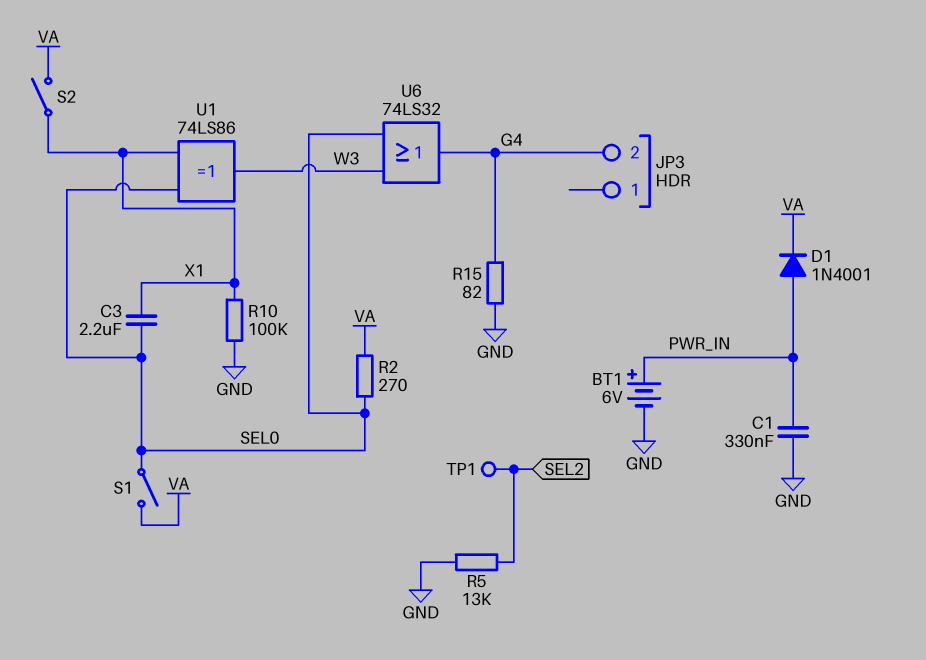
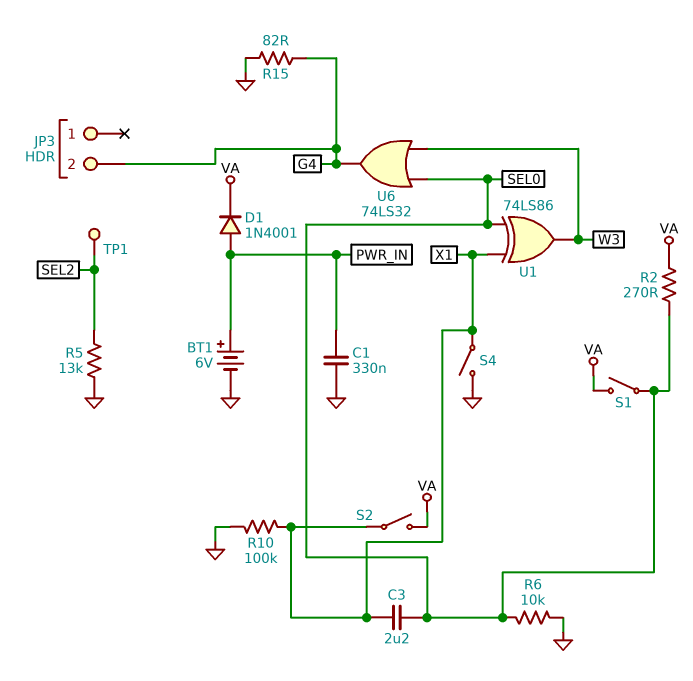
R6: none -> 10k (GND, SEL0)
S4: none -> switch (GND, X1)

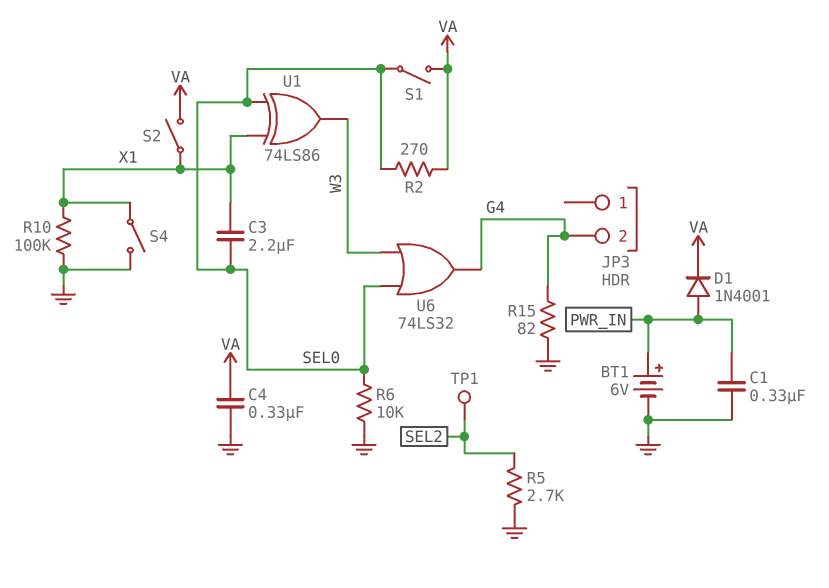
C4: none -> 330nF (GND, VA)
R5: 13k (GND, SEL2) -> 2.7k (GND, SEL2)

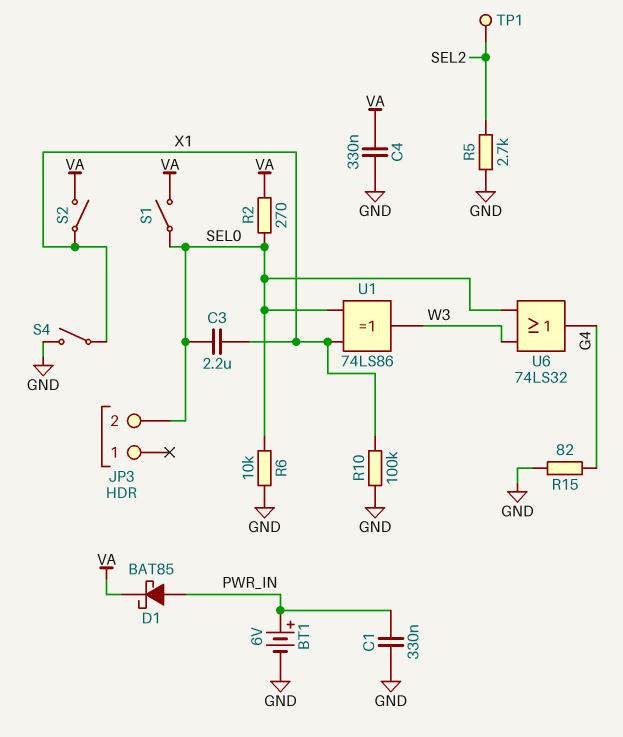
D1: diode 1N4001 (A PWR_IN, K VA) -> schottky BAT85 (A PWR_IN, K VA)
JP3 pin 2: G4 -> SEL0

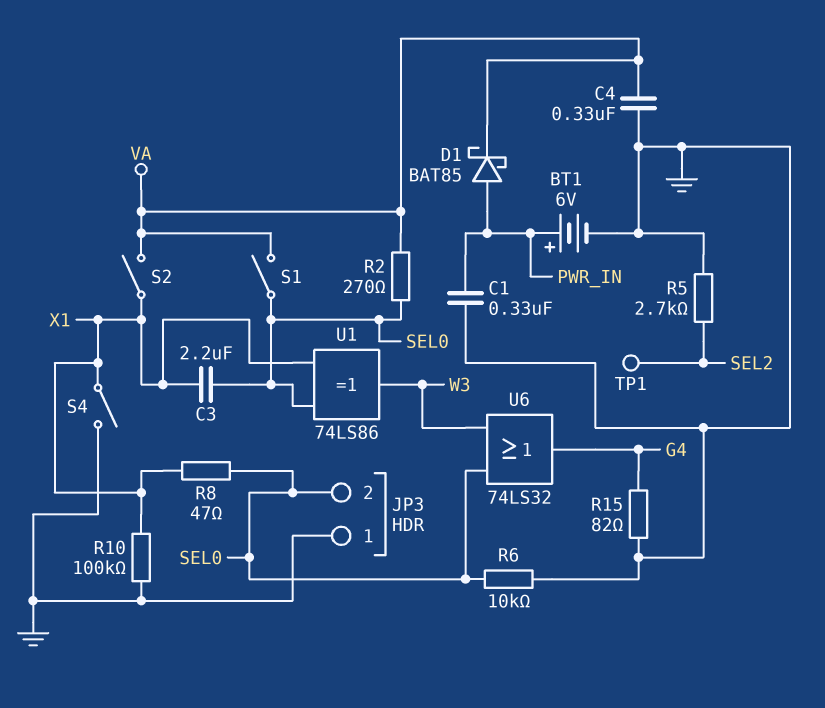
JP3 pin 1: none -> GND
R8: none -> 47 (SEL0, X1)

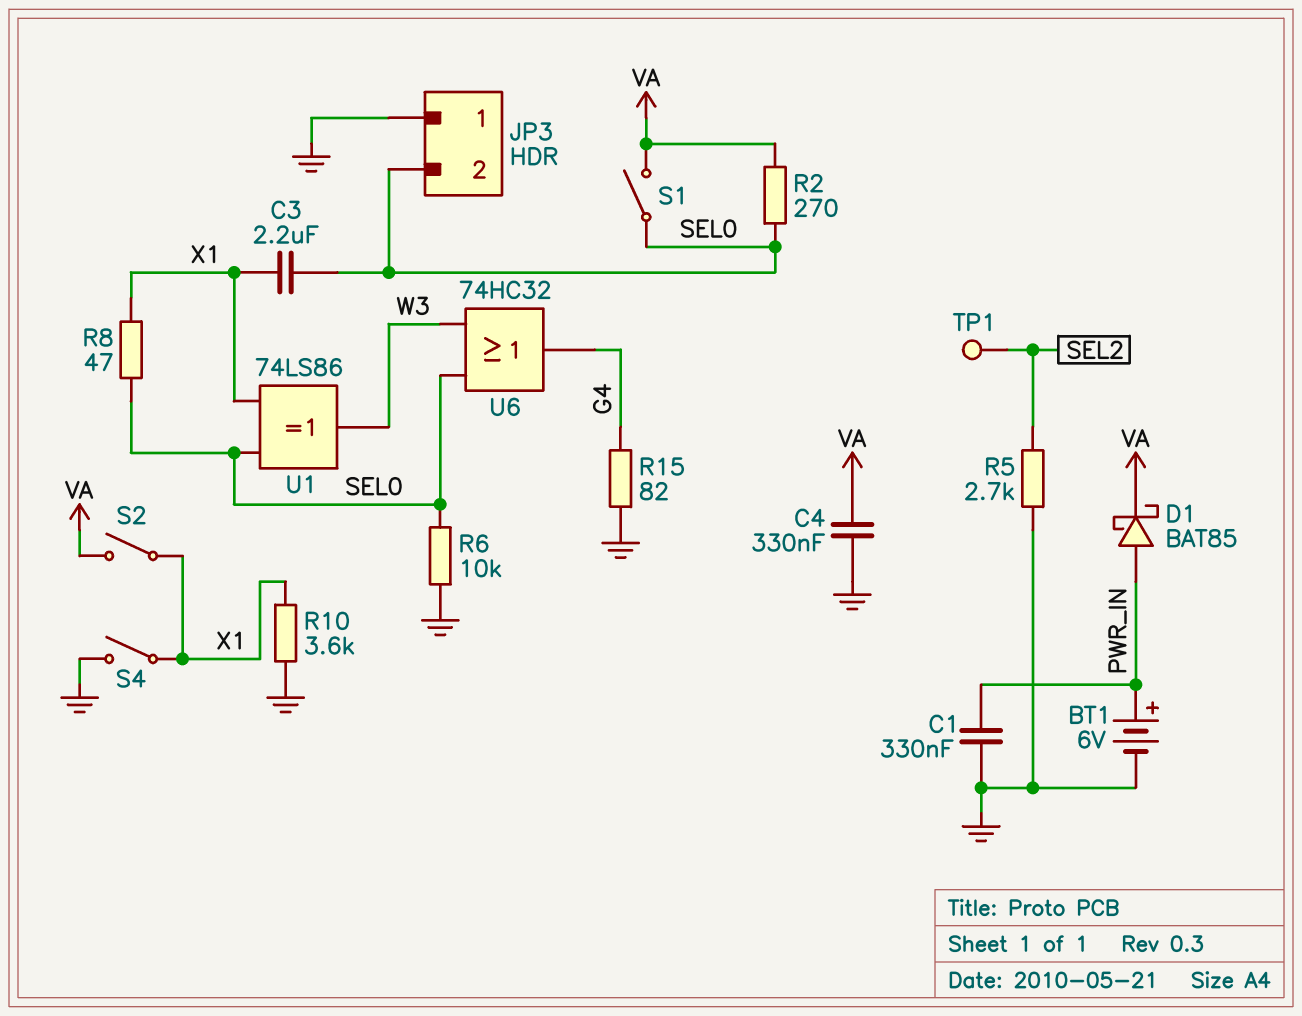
R10: 100k (GND, X1) -> 3.6k (GND, X1)
U6: OR 74LS32 (in SEL0, in W3, out G4) -> OR 74HC32 (in SEL0, in W3, out G4)

